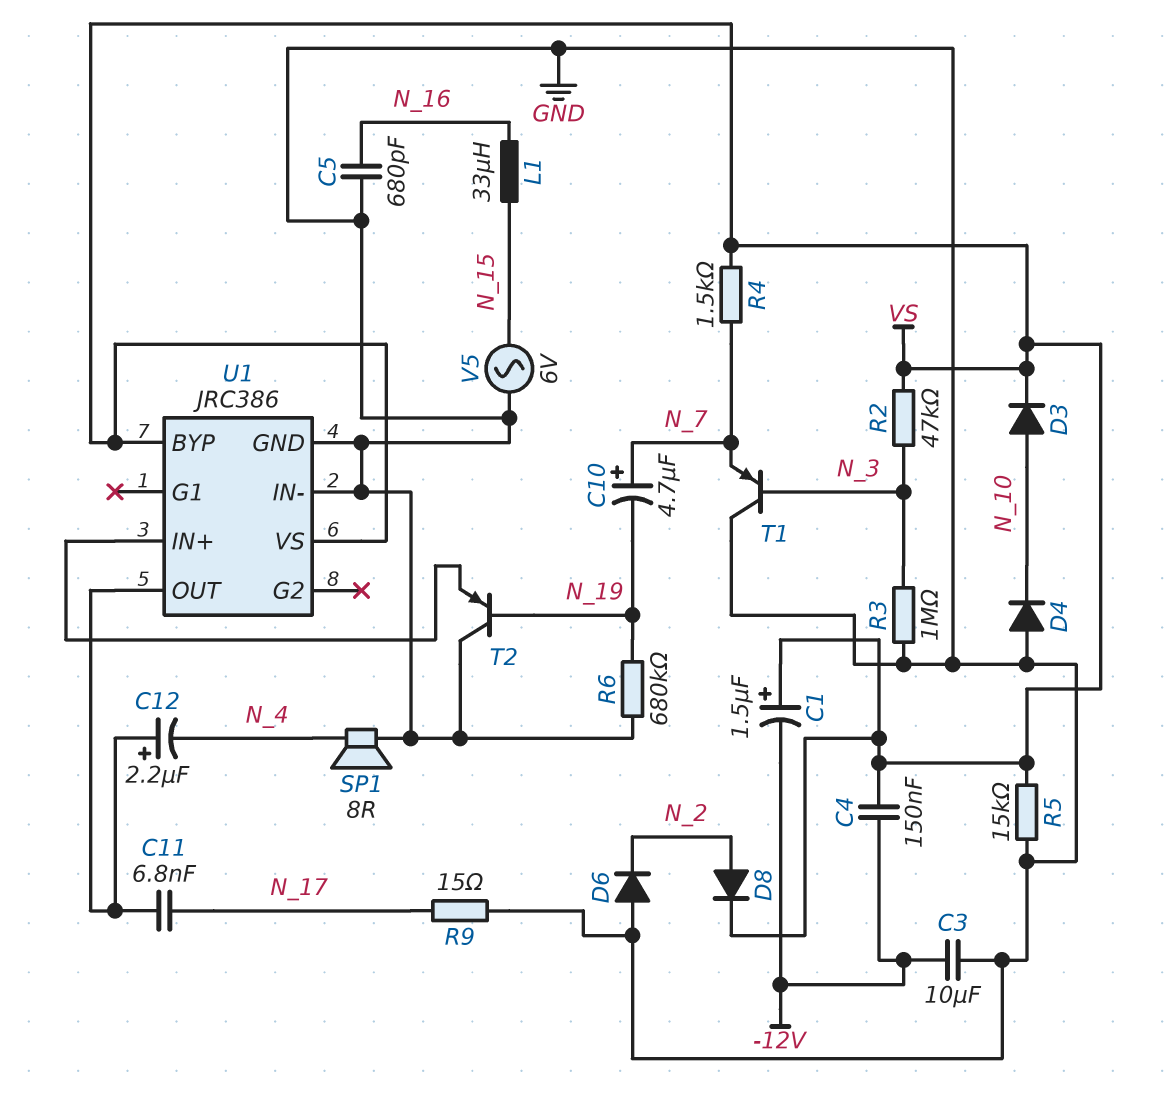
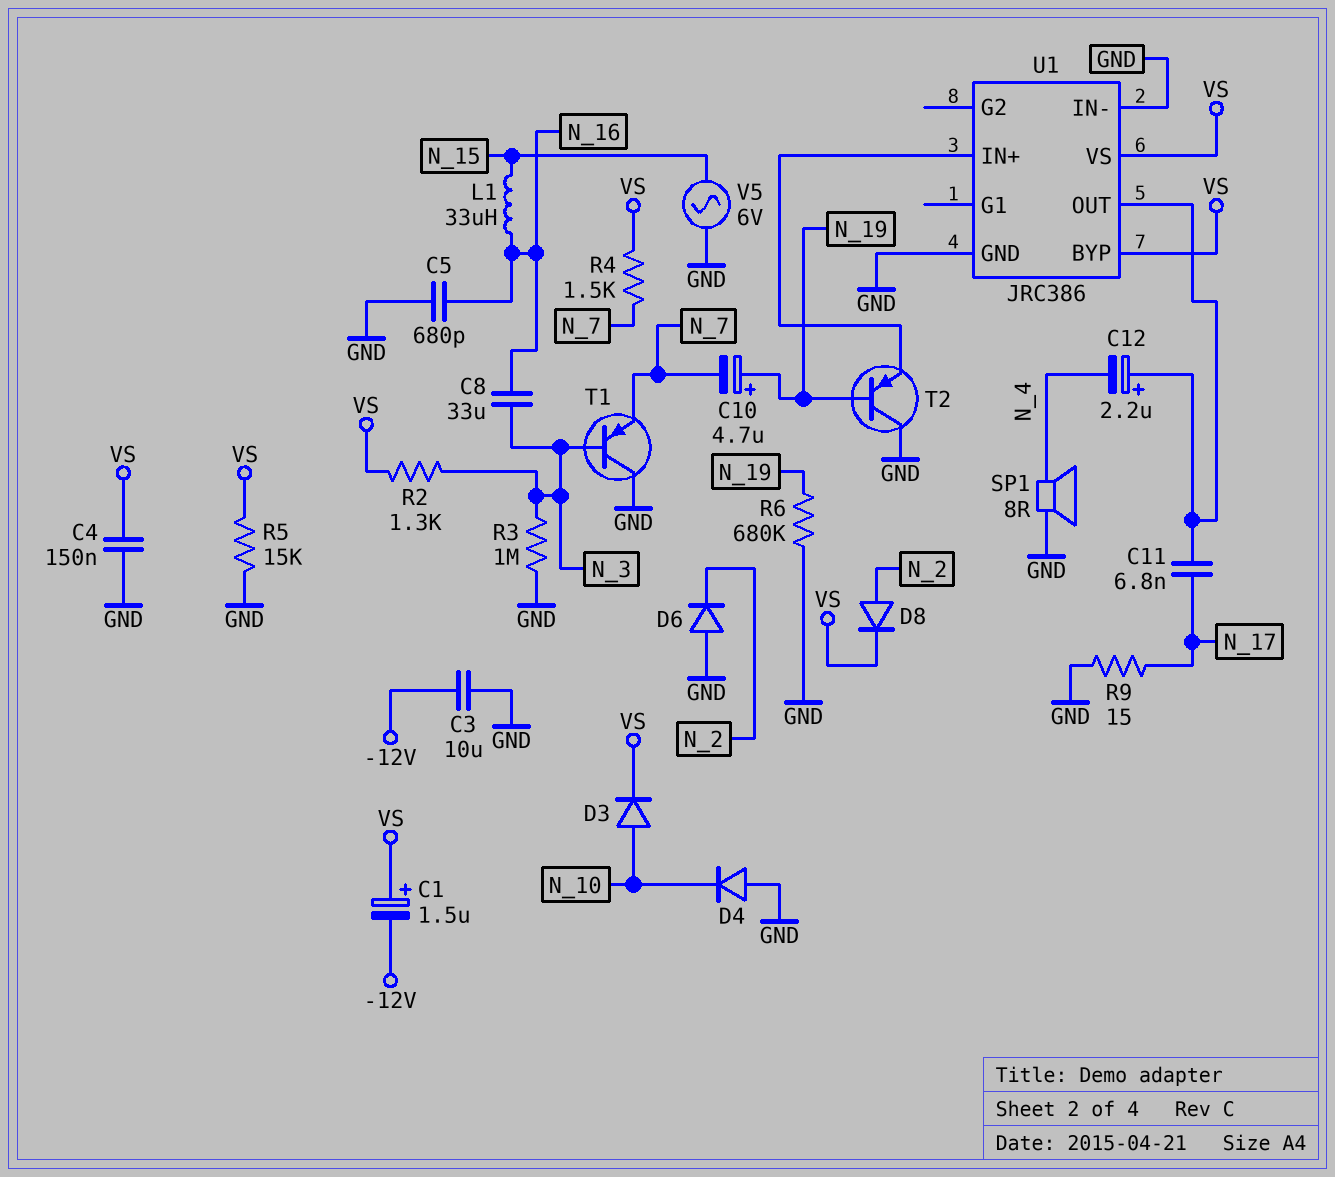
C4: 150nF (-12V, VS) -> 150nF (GND, VS)
C8: none -> 33uF (N_3, N_16)
C10: 4.7uF (plus N_7, minus N_19) -> 4.7uF (plus N_19, minus N_7)
R2: 47k (N_3, VS) -> 1.3k (N_3, VS)

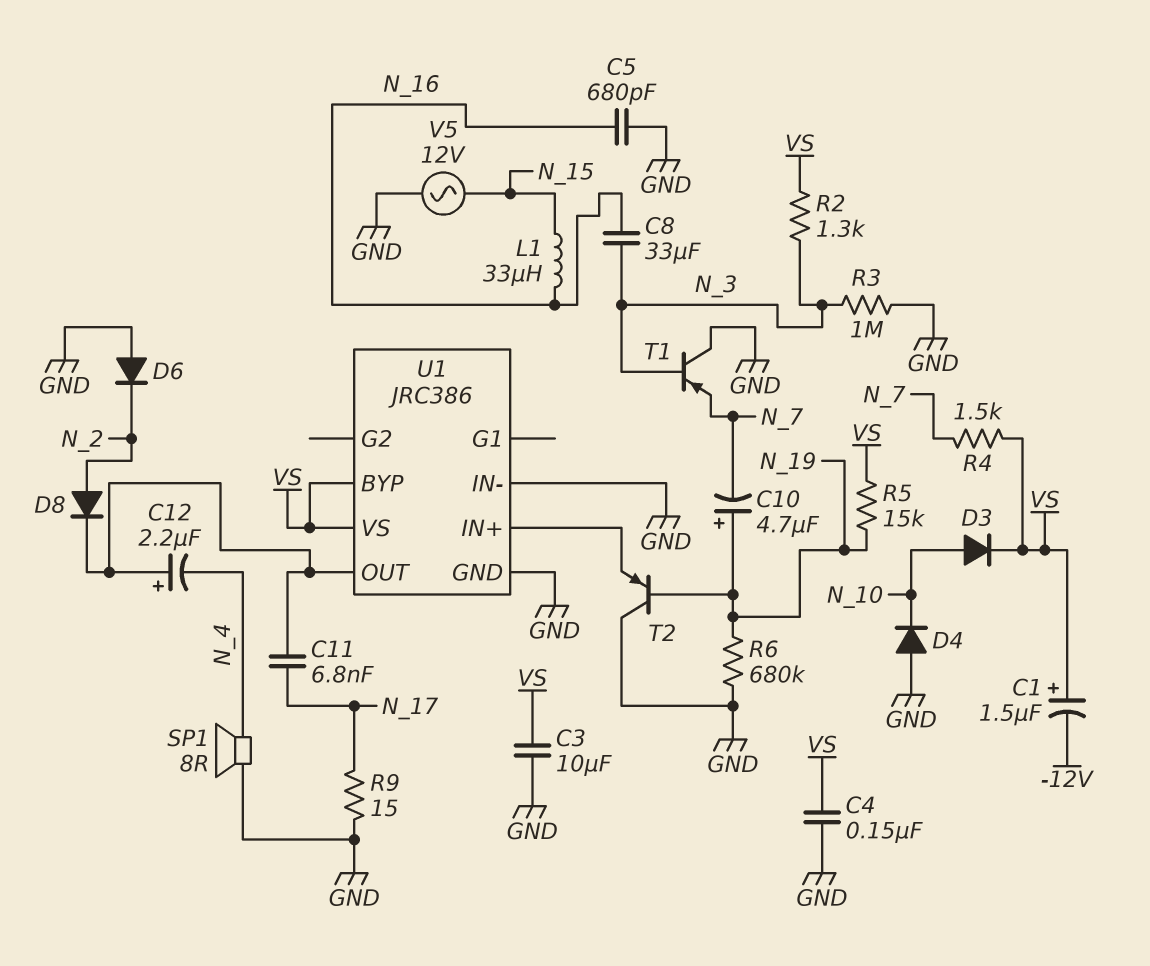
C3: 10uF (-12V, GND) -> 10uF (GND, VS)
D8: diode (A N_2, K VS) -> diode (A N_2, K U1/OUT)
R5: 15k (GND, VS) -> 15k (N_19, VS)
V5: AC 6V (GND, N_15) -> AC 12V (GND, N_15)

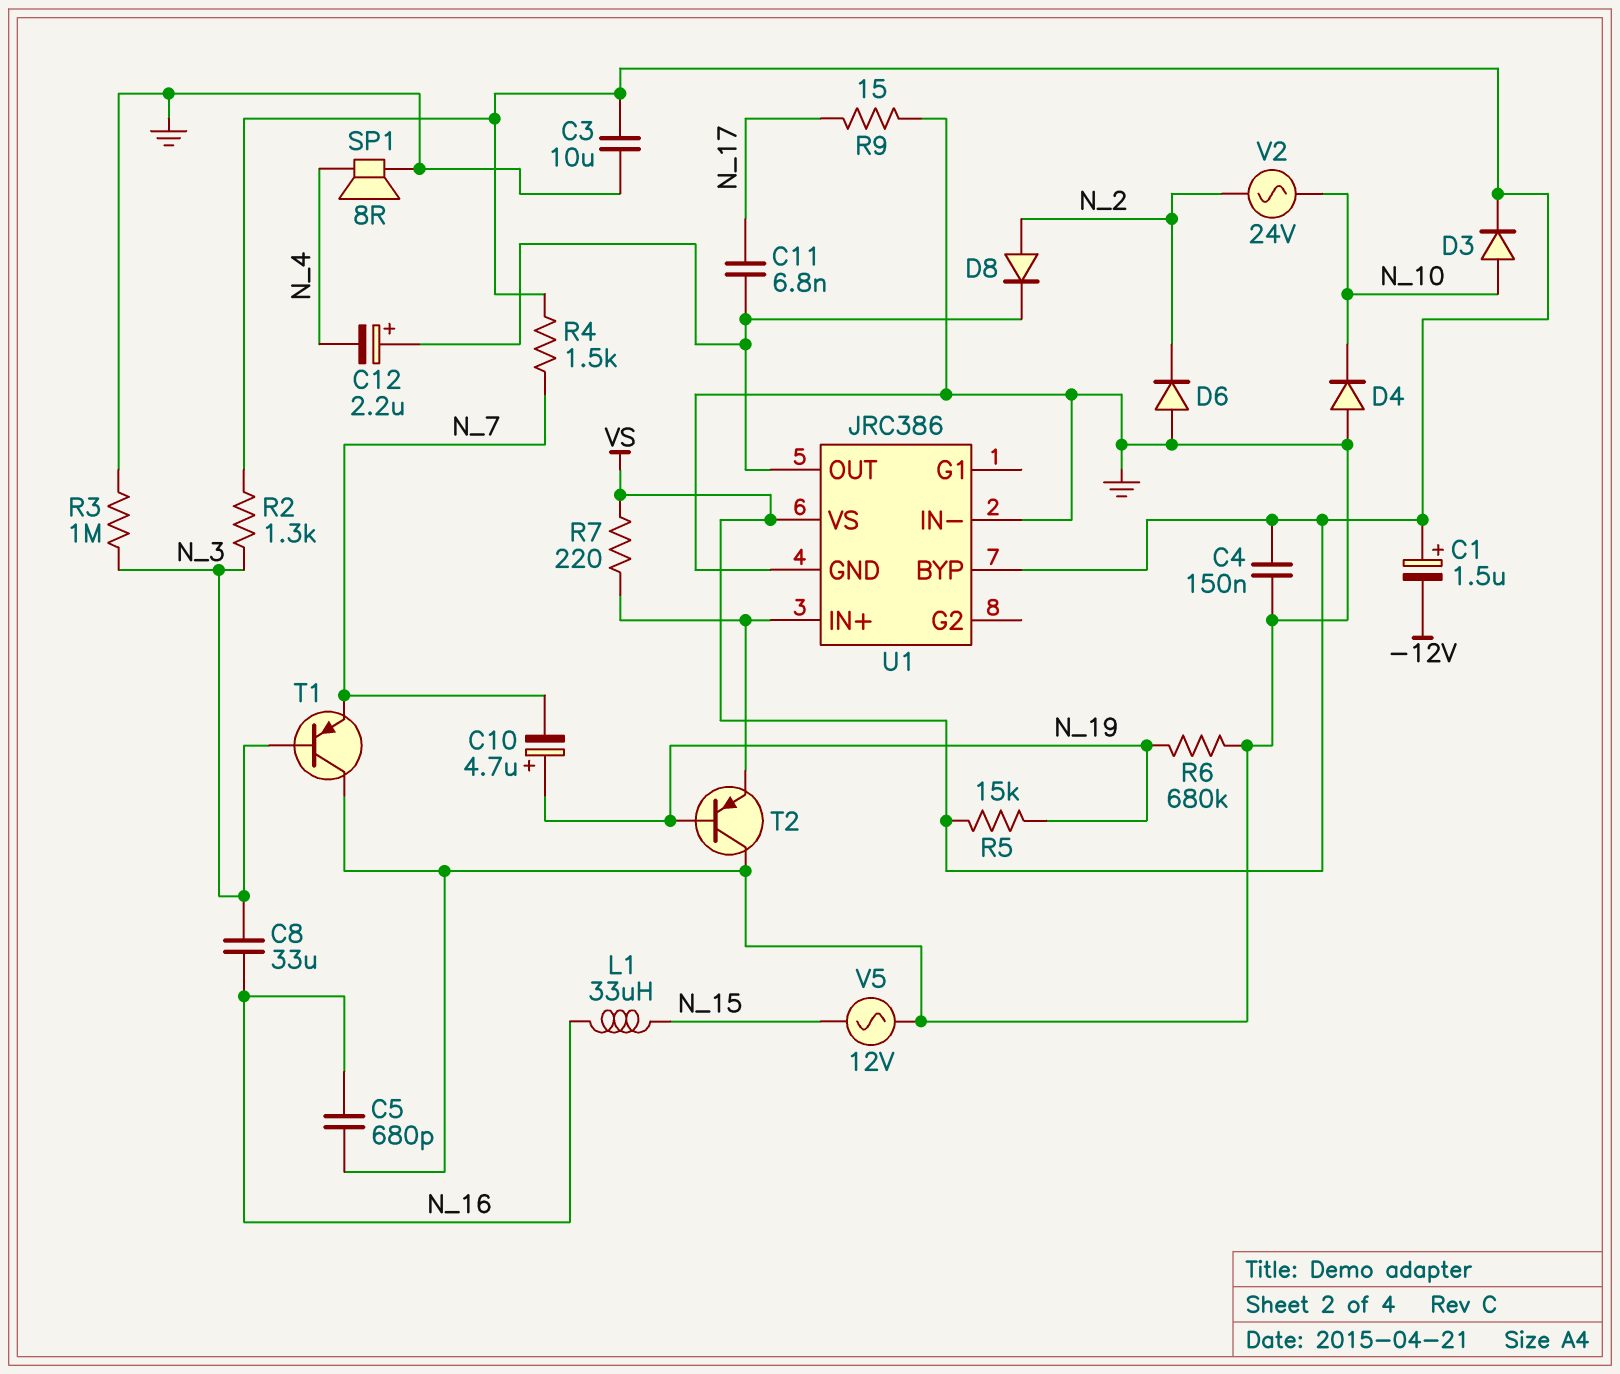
R7: none -> 220 (U1/IN+, VS)
V2: none -> AC 24V (N_2, N_10)

